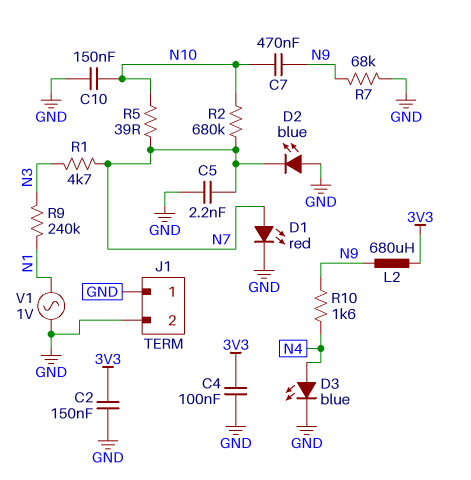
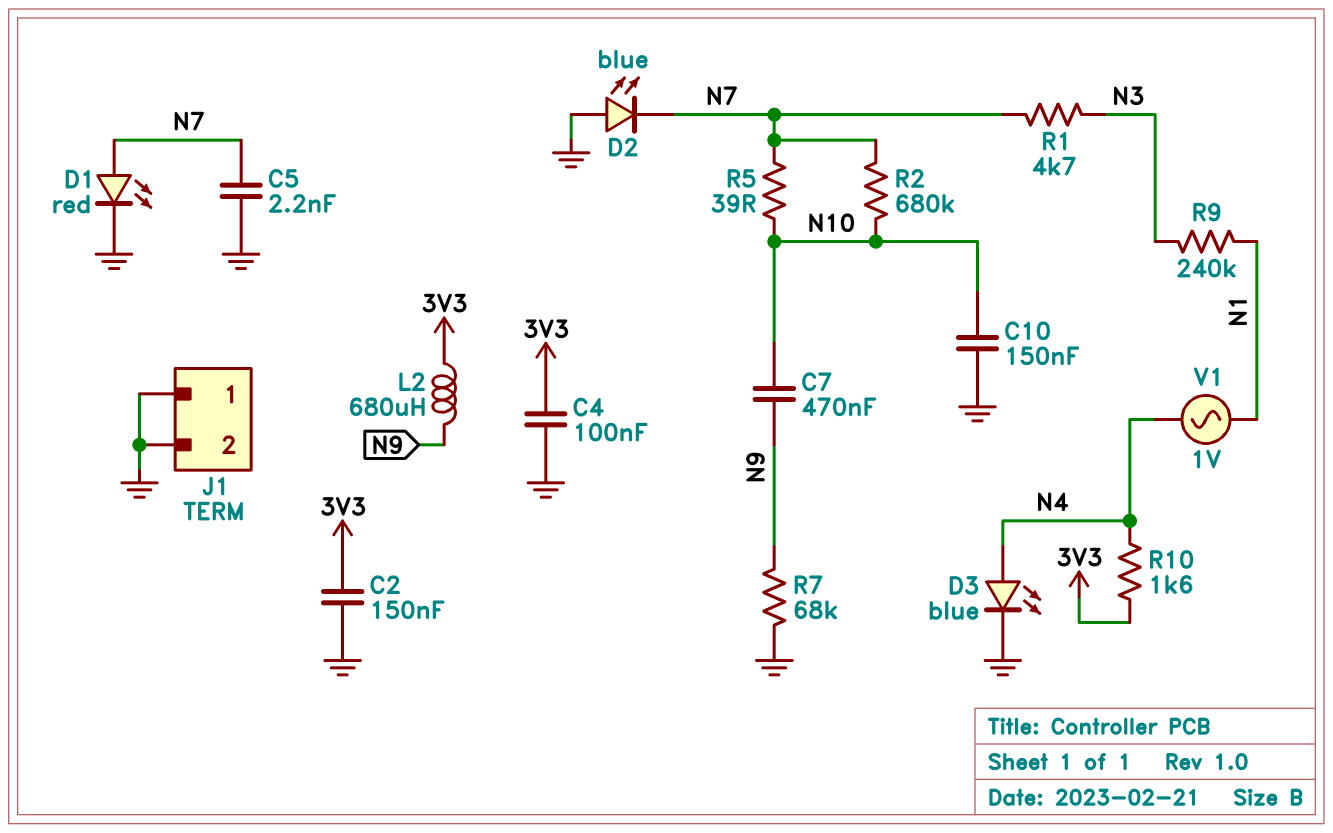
R10: 1.6k (N4, N9) -> 1.6k (3V3, N4)
V1: AC 1V (GND, N1) -> AC 1V (N1, N4)

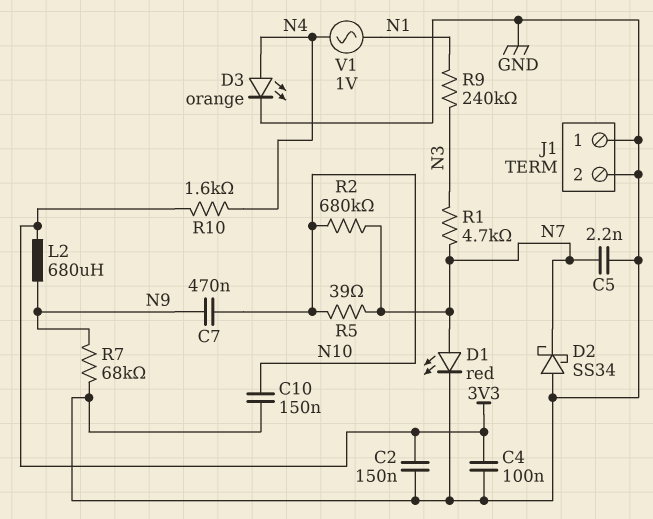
D2: LED blue (A GND, K N7) -> schottky SS34 (A GND, K N7)
D3: LED blue (A N4, K GND) -> LED orange (A N4, K GND)

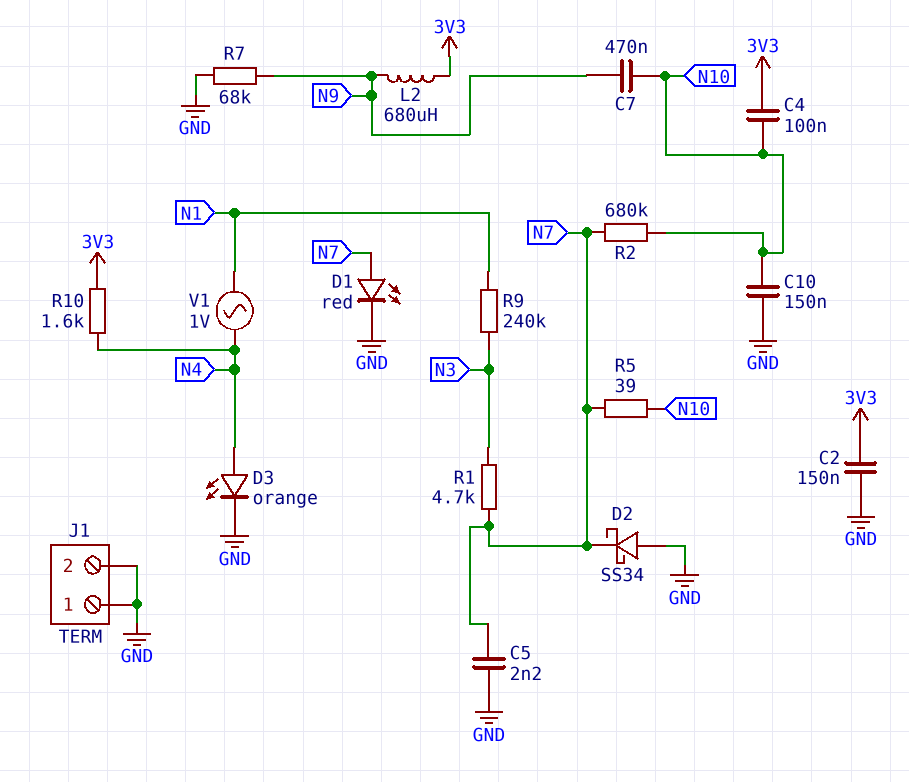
C4: 100nF (3V3, GND) -> 100nF (3V3, N10)

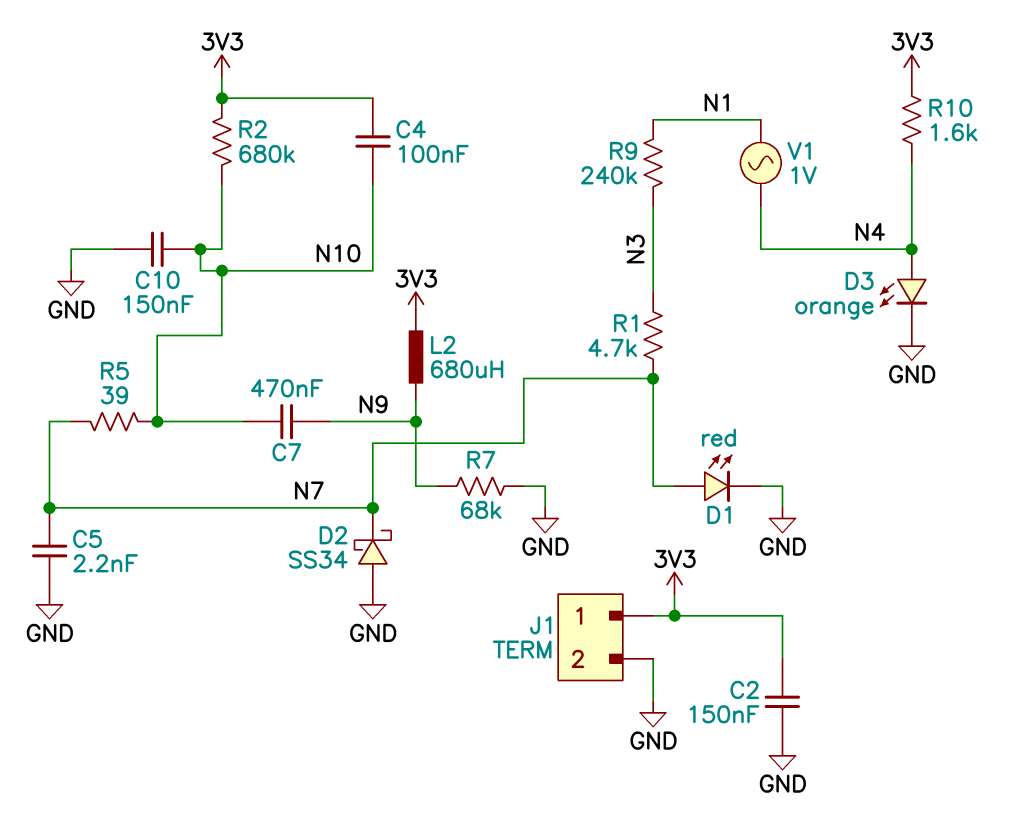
J1 pin 1: GND -> 3V3
R2: 680k (N7, N10) -> 680k (3V3, N10)

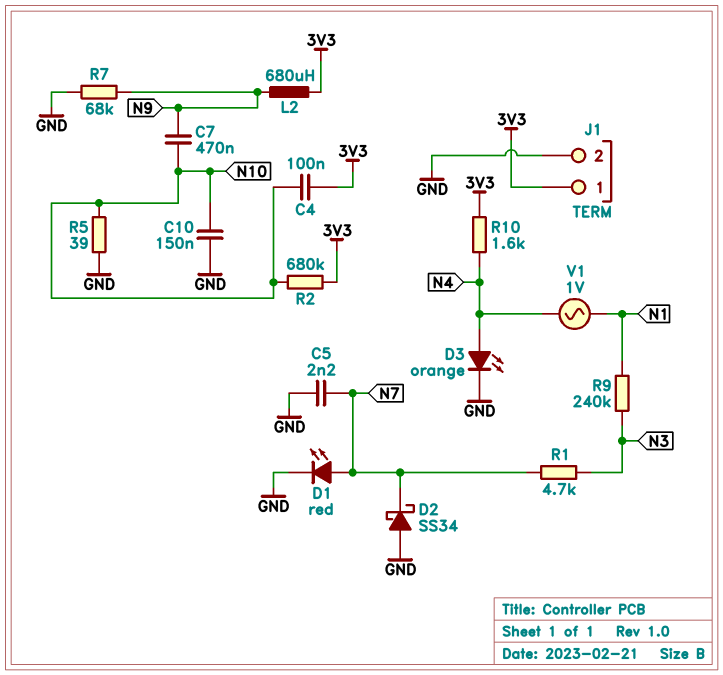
C2: 150nF (3V3, GND) -> none
R5: 39 (N7, N10) -> 39 (GND, N10)

